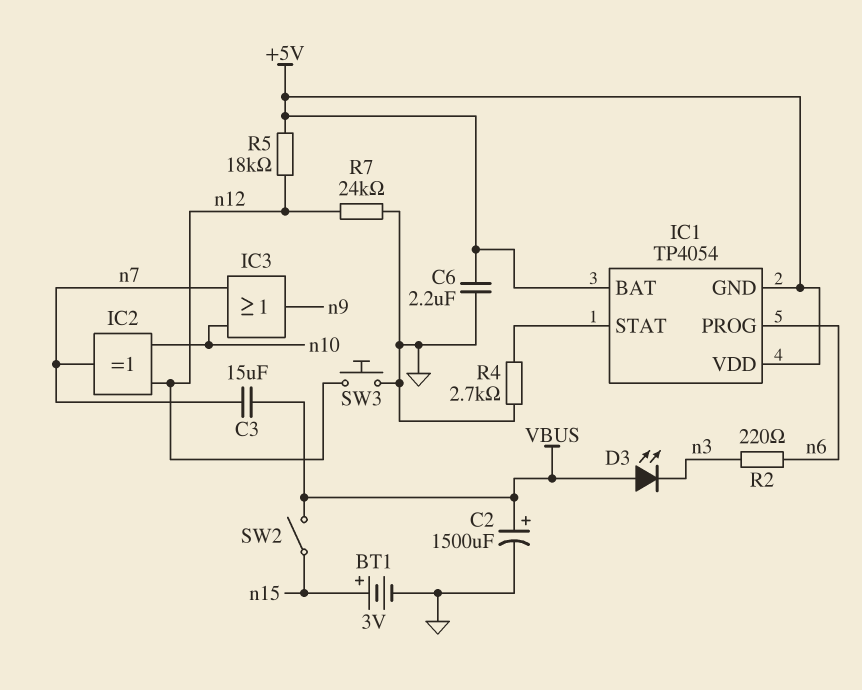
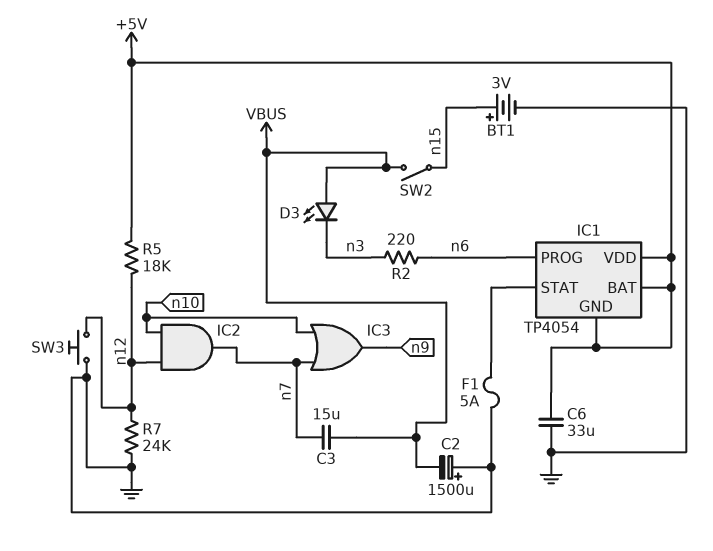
C2: 1500uF (plus VBUS, minus GND) -> 1500uF (plus GND, minus VBUS)
C6: 2.2uF (+5V, GND) -> 33uF (+5V, GND)
F1: none -> 5A (GND, IC1/STAT)
IC2: XOR (in n10, in n12, out n7) -> AND (in n10, in n12, out n7)
R4: 2.7k (GND, IC1/STAT) -> none

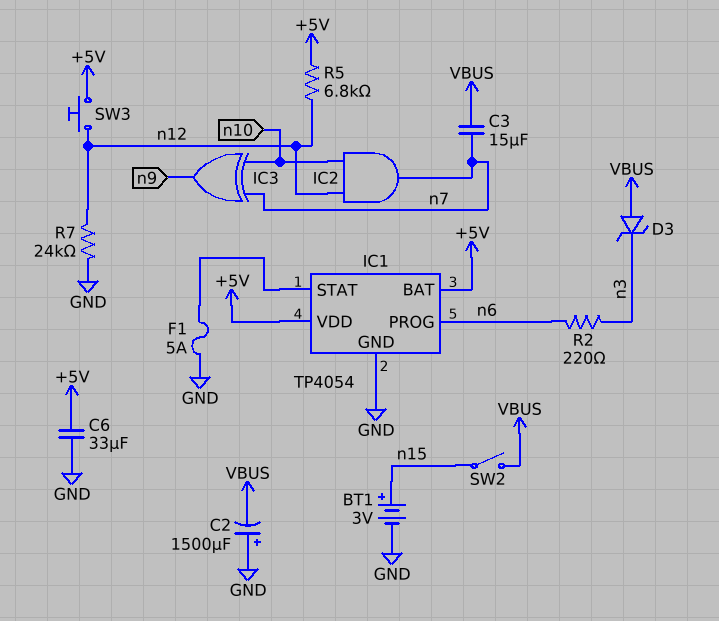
D3: LED (A VBUS, K n3) -> zener (A VBUS, K n3)
IC1 pin GND: +5V -> GND
IC3: OR (in n7, in n10, out n9) -> XOR (in n7, in n10, out n9)
R5: 18k (+5V, n12) -> 6.8k (+5V, n12)
SW3: button (GND, n12) -> button (+5V, n12)

